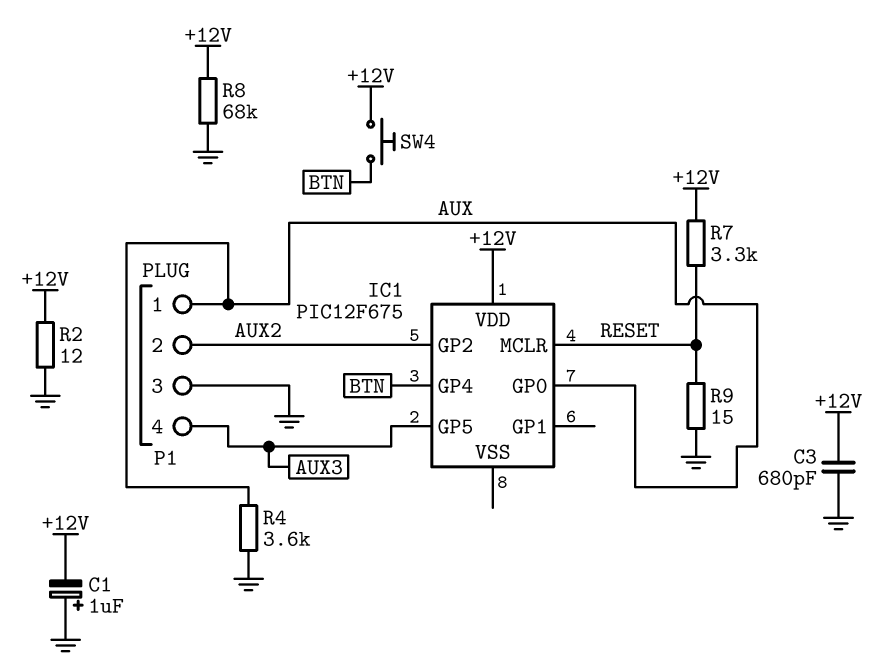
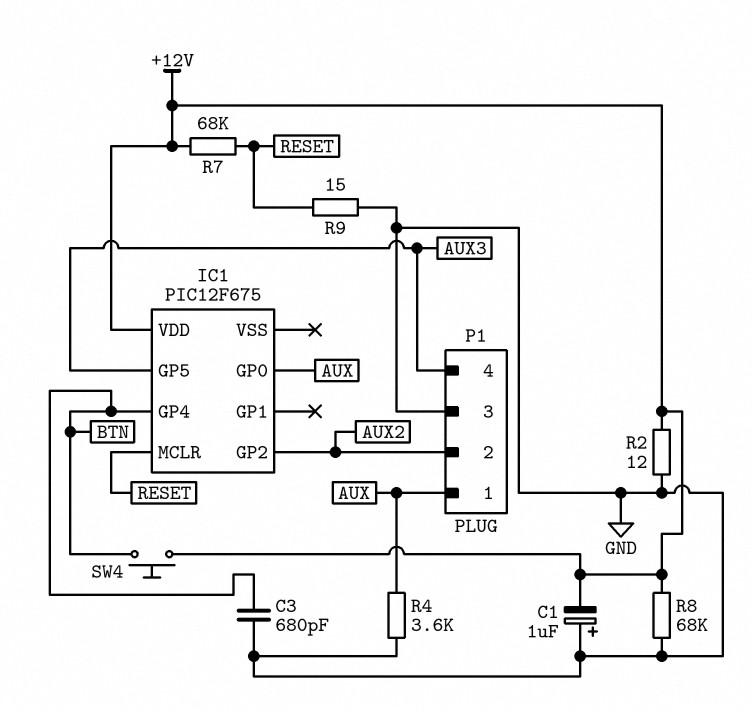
C3: 680pF (+12V, GND) -> 680pF (BTN, GND)
R7: 3.3k (+12V, RESET) -> 68k (+12V, RESET)

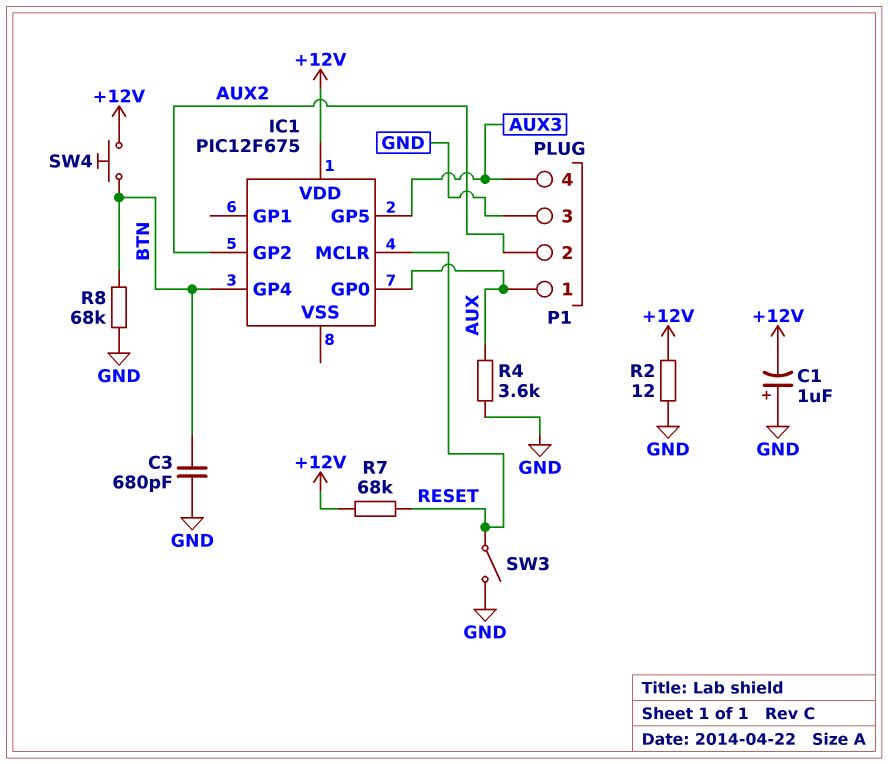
R8: 68k (+12V, GND) -> 68k (BTN, GND)
R9: 15 (GND, RESET) -> none
SW3: none -> switch (GND, RESET)

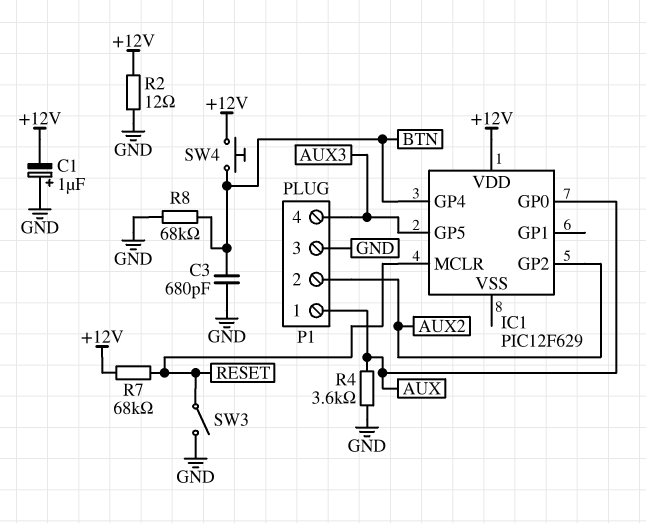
IC1: PIC12F675 -> PIC12F629

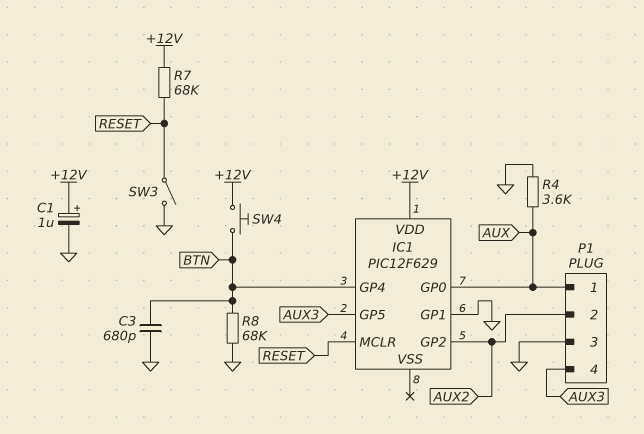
C1: 1uF (plus GND, minus +12V) -> 1uF (plus +12V, minus GND)
IC1 pin GP1: none -> GND
R2: 12 (+12V, GND) -> none

